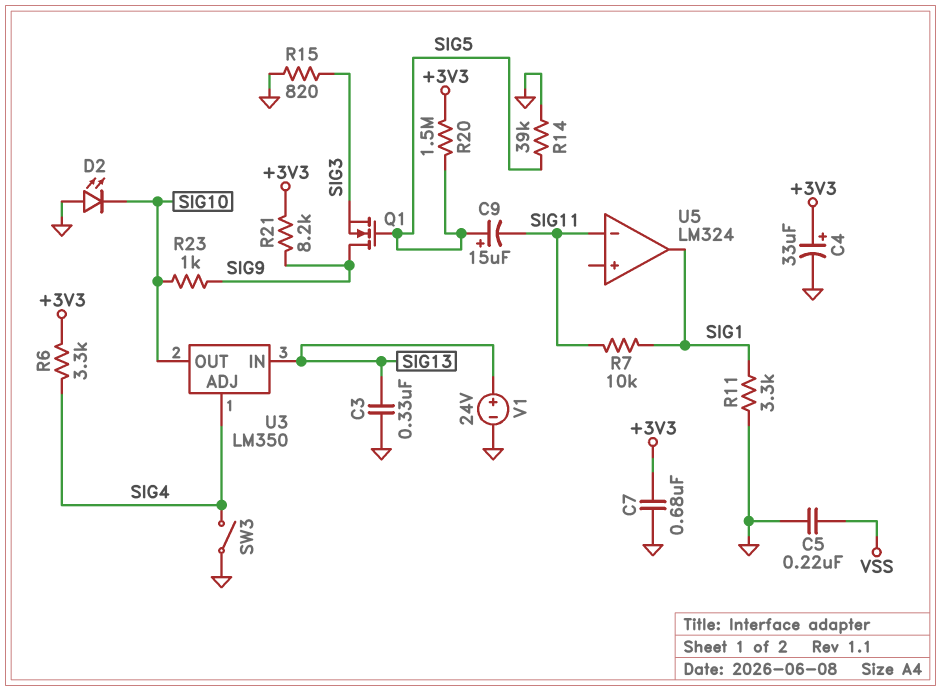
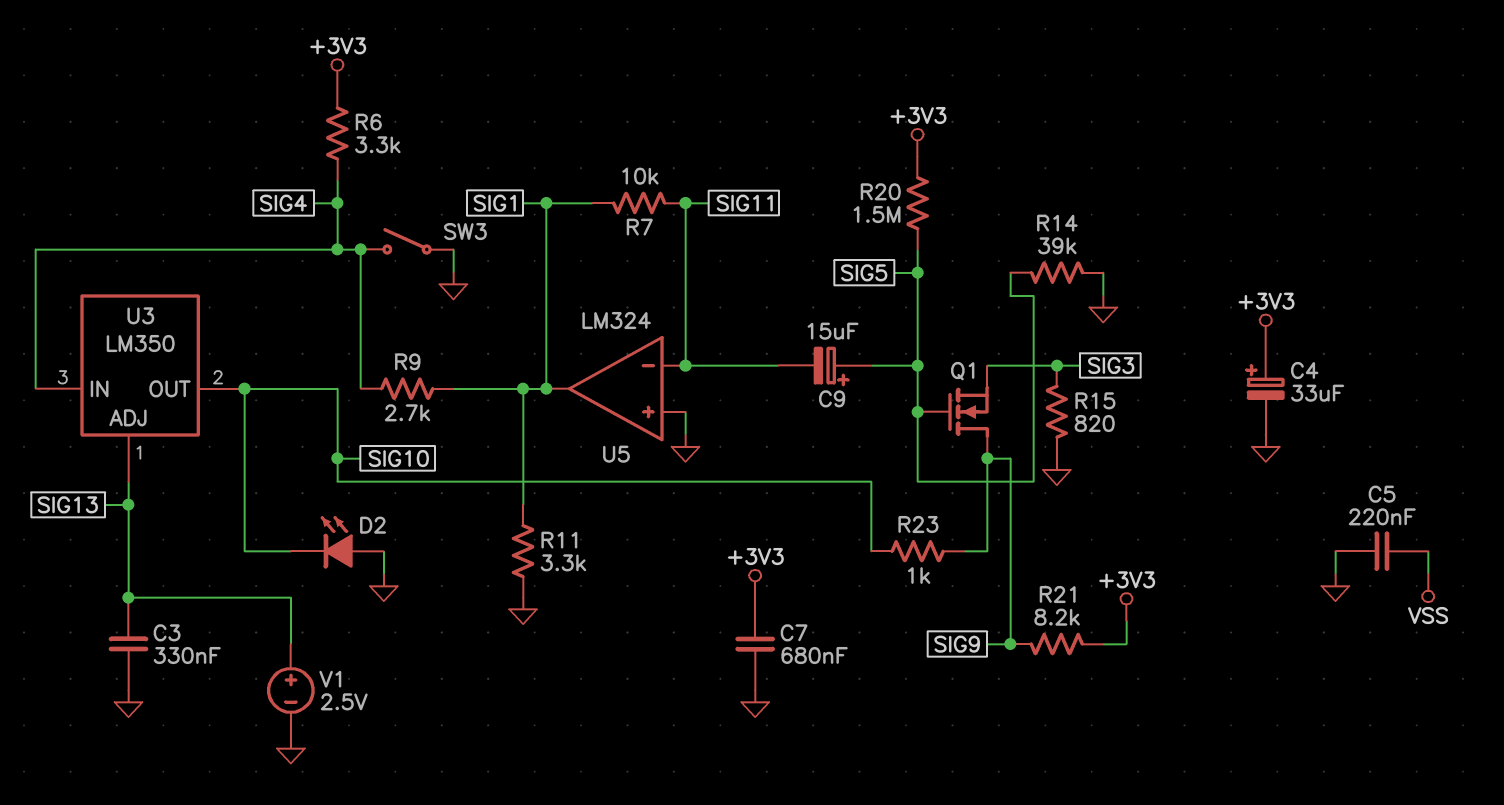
R9: none -> 2.7k (SIG1, SIG4)
U3 pin ADJ: SIG4 -> SIG13
U3 pin IN: SIG13 -> SIG4
U5 pin in+: none -> GND
V1: 24V (plus SIG13, minus GND) -> 2.5V (plus SIG13, minus GND)

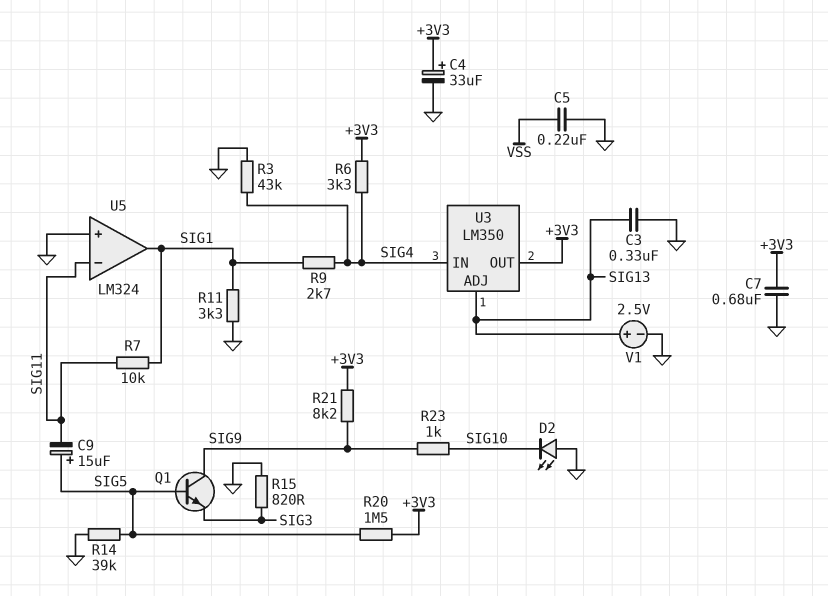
Q1: NMOS (G SIG5, D SIG9, S SIG3) -> NPN (B SIG5, C SIG9, E SIG3)
R3: none -> 43k (GND, SIG4)
SW3: switch (GND, SIG4) -> none
U3 pin OUT: SIG10 -> +3V3

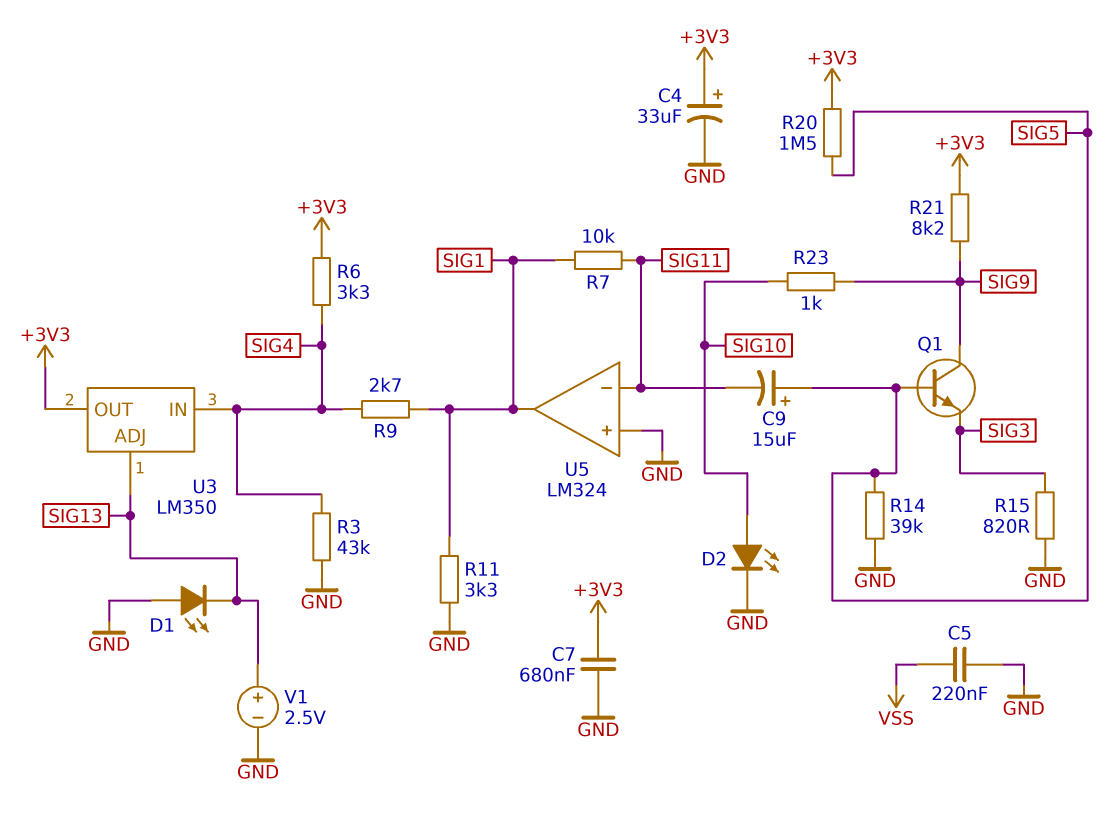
C3: 330nF (GND, SIG13) -> none
D1: none -> LED (A GND, K SIG13)
D2: LED (A GND, K SIG10) -> LED (A SIG10, K GND)

